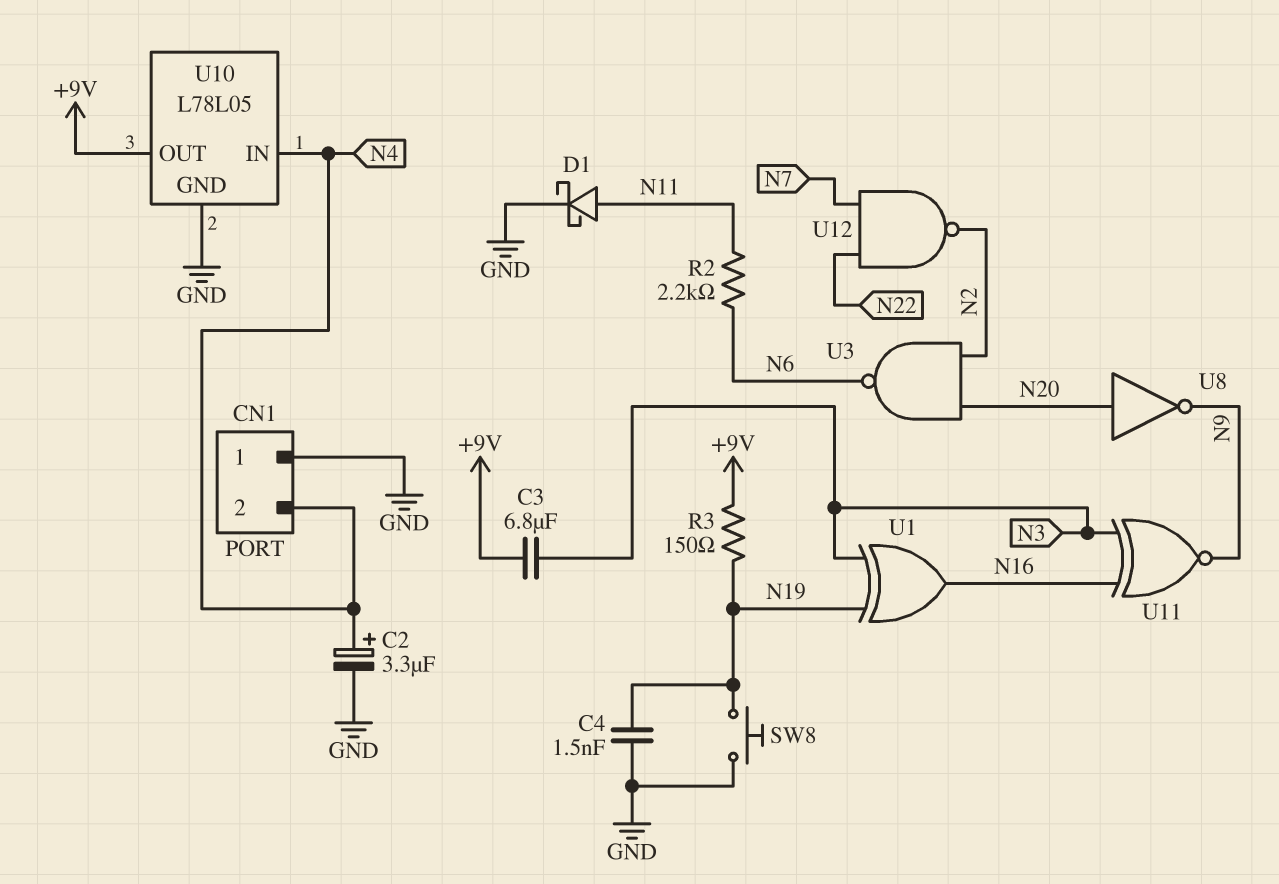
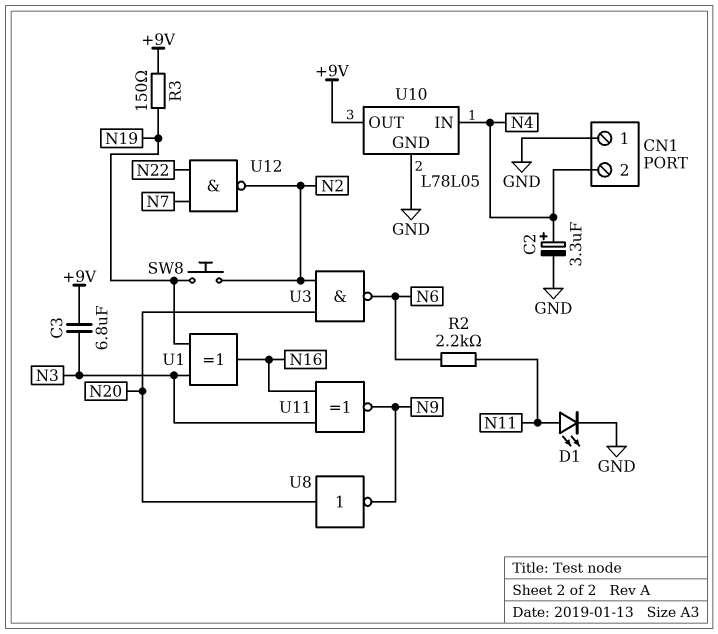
C4: 1.5nF (GND, N19) -> none
D1: schottky (A N11, K GND) -> LED (A N11, K GND)
SW8: button (GND, N19) -> button (N2, N19)

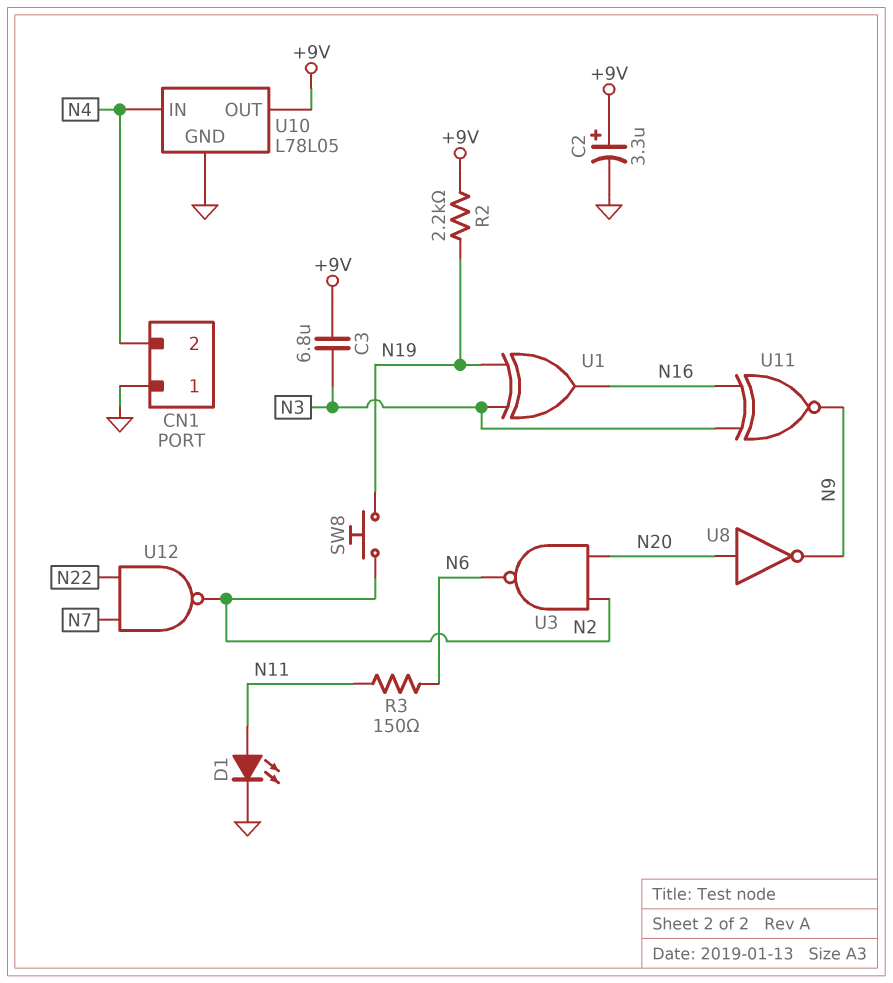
C2: 3.3uF (plus N4, minus GND) -> 3.3uF (plus +9V, minus GND)
R2: 2.2k (N6, N11) -> 2.2k (+9V, N19)
R3: 150 (+9V, N19) -> 150 (N6, N11)

